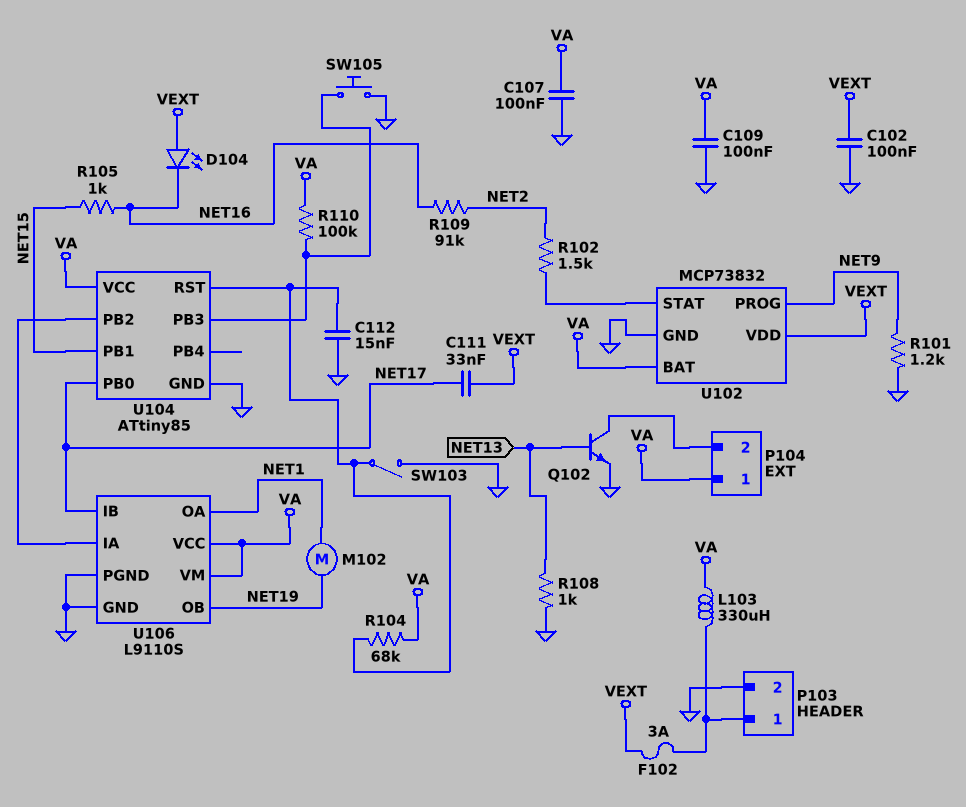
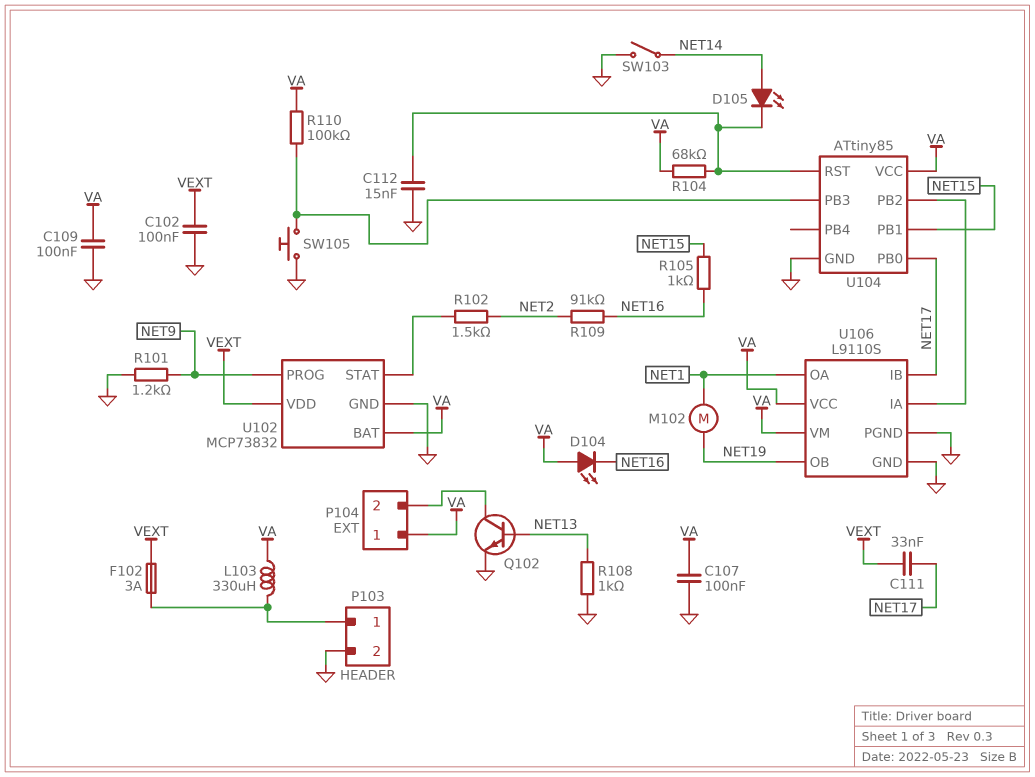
D104: LED (A VEXT, K NET16) -> LED (A VA, K NET16)
D105: none -> LED (A NET14, K U104/RST)
SW103: switch (GND, U104/RST) -> switch (GND, NET14)

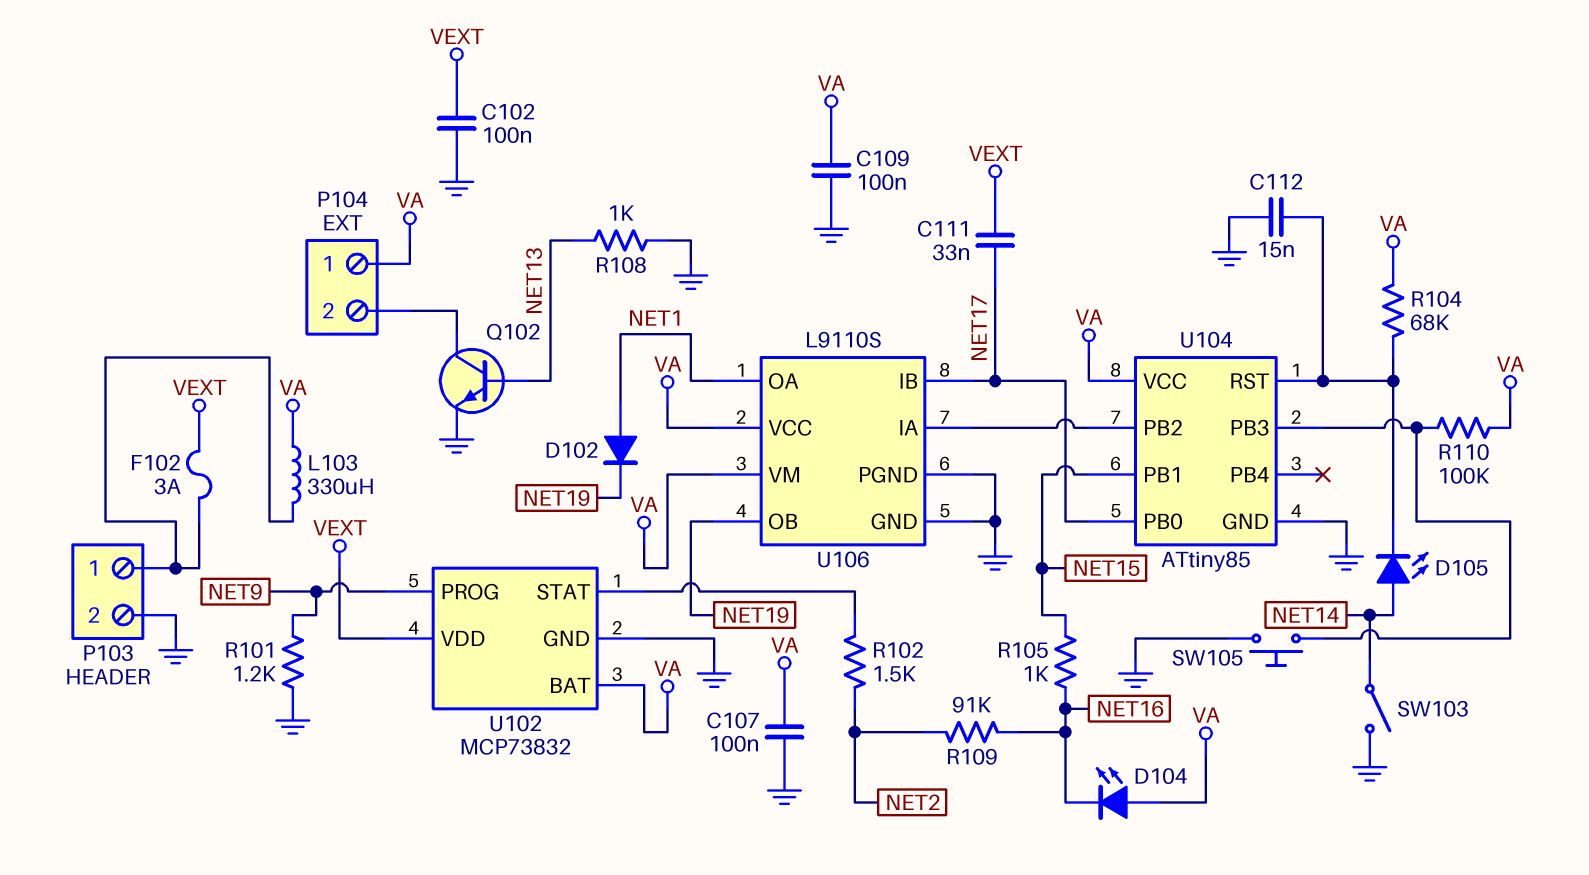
D102: none -> diode (A NET1, K NET19)
M102: motor (NET1, NET19) -> none

